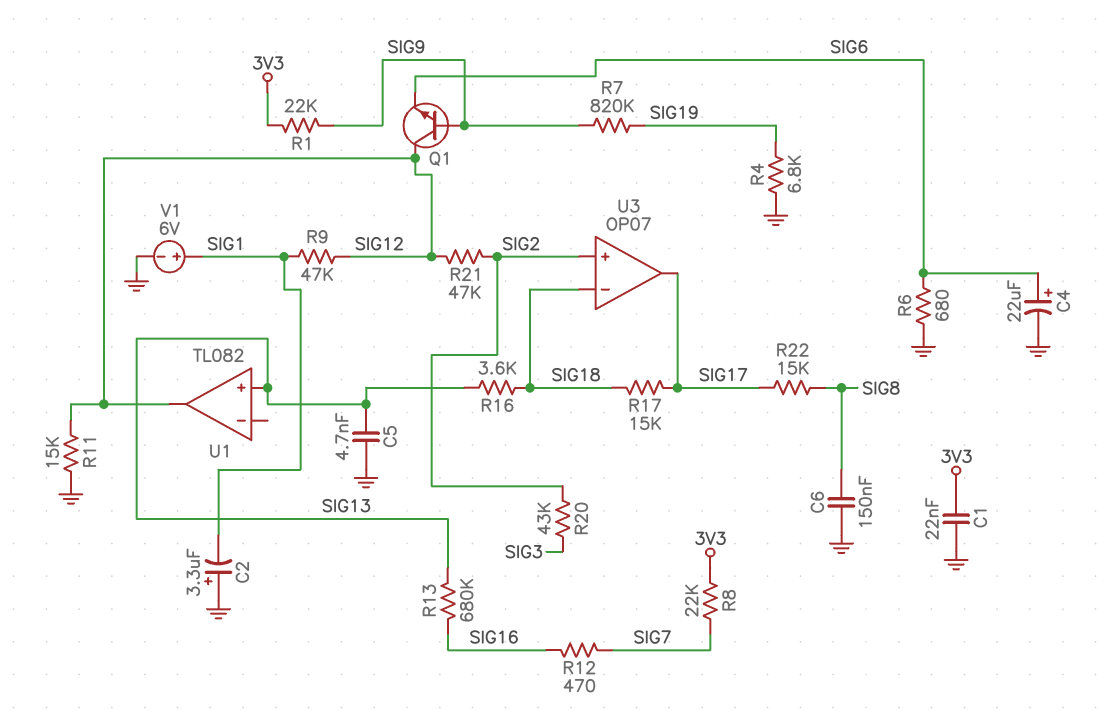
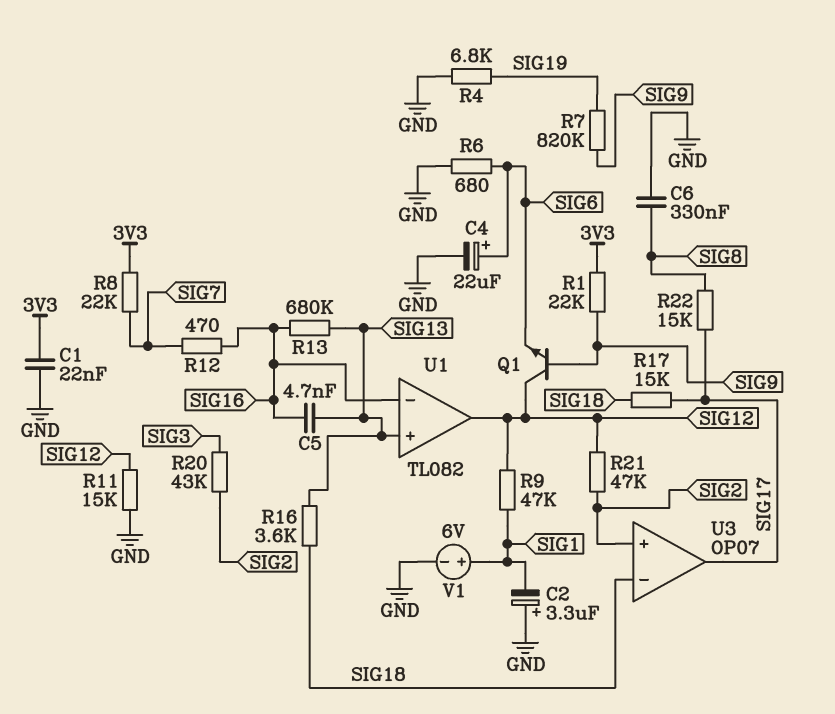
C5: 4.7nF (GND, SIG13) -> 4.7nF (SIG13, SIG16)
C6: 150nF (GND, SIG8) -> 330nF (GND, SIG8)
U1 pin in-: none -> SIG16

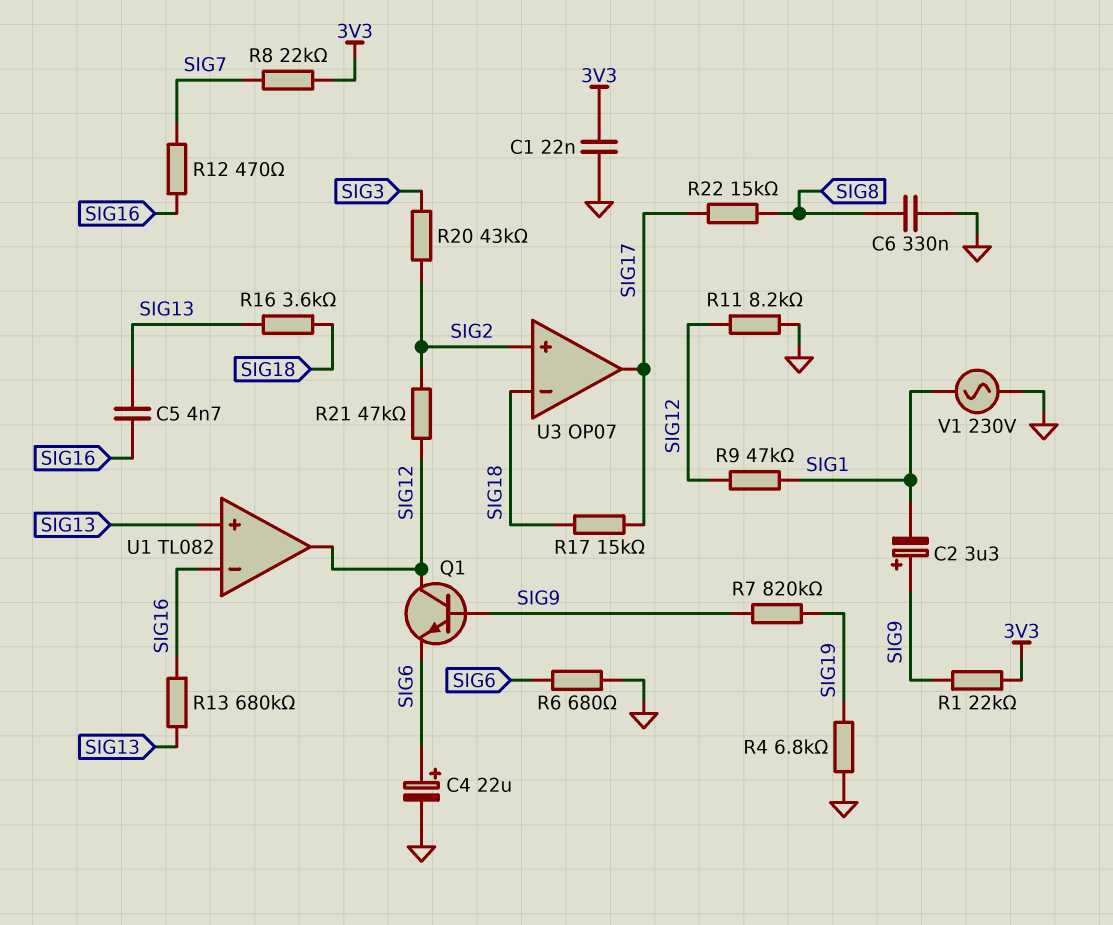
C2: 3.3uF (plus GND, minus SIG1) -> 3.3uF (plus SIG9, minus SIG1)
R11: 15k (GND, SIG12) -> 8.2k (GND, SIG12)
V1: 6V (plus SIG1, minus GND) -> AC 230V (GND, SIG1)

